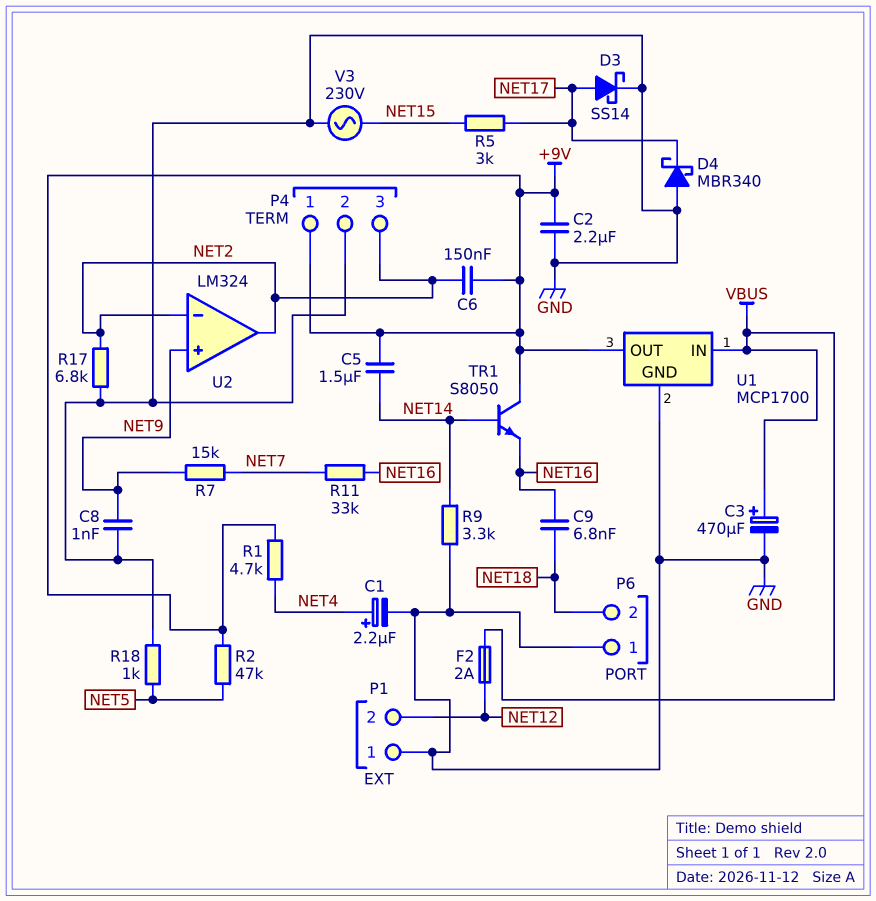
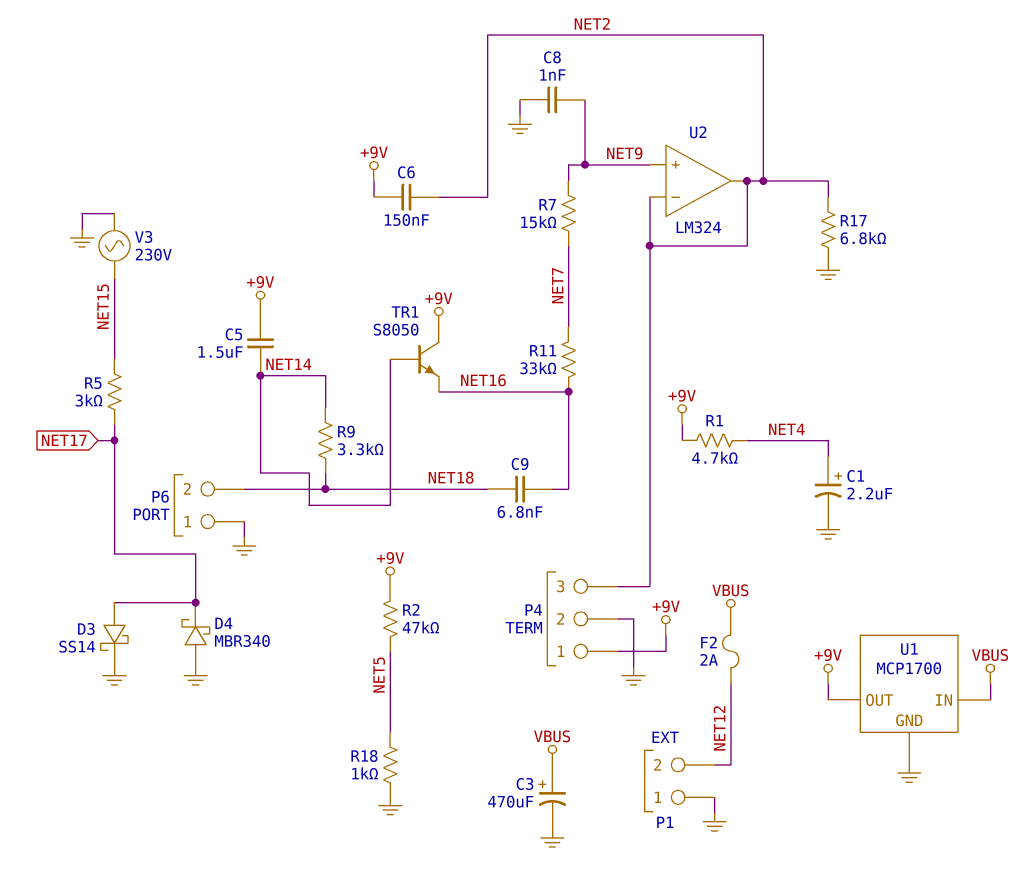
C2: 2.2uF (+9V, GND) -> none
R9: 3.3k (GND, NET14) -> 3.3k (NET14, NET18)

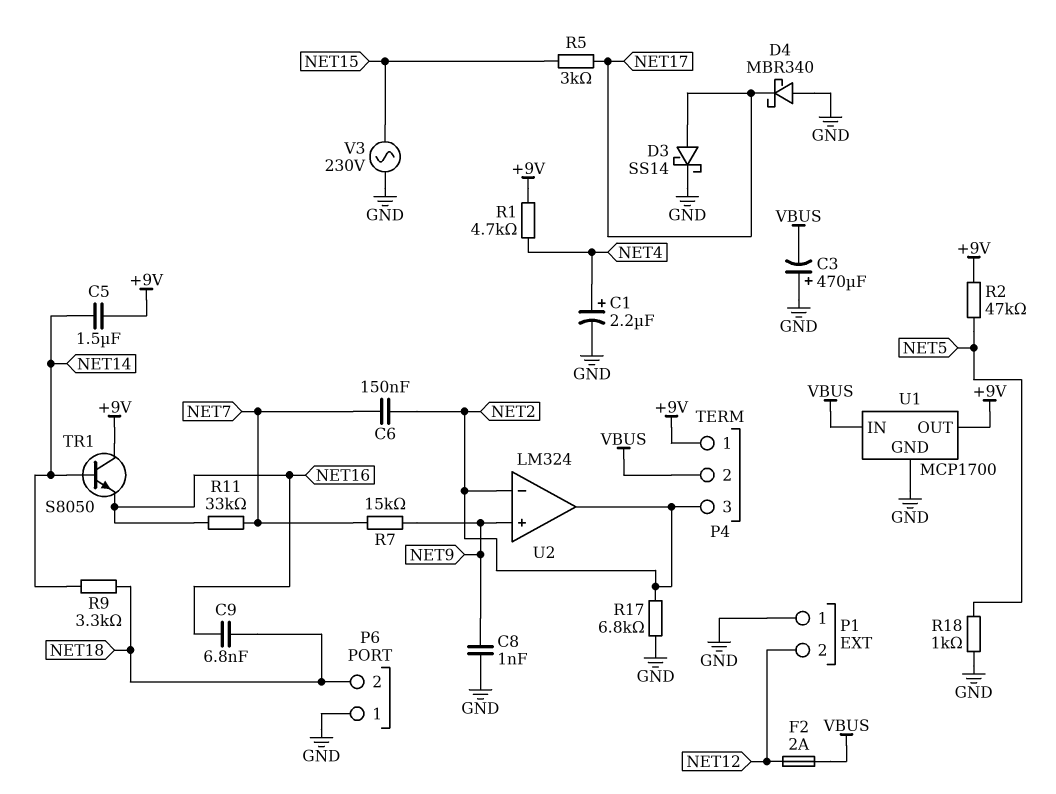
C3: 470uF (plus VBUS, minus GND) -> 470uF (plus GND, minus VBUS)
C6: 150nF (+9V, NET2) -> 150nF (NET2, NET7)
P4 pin 2: GND -> VBUS

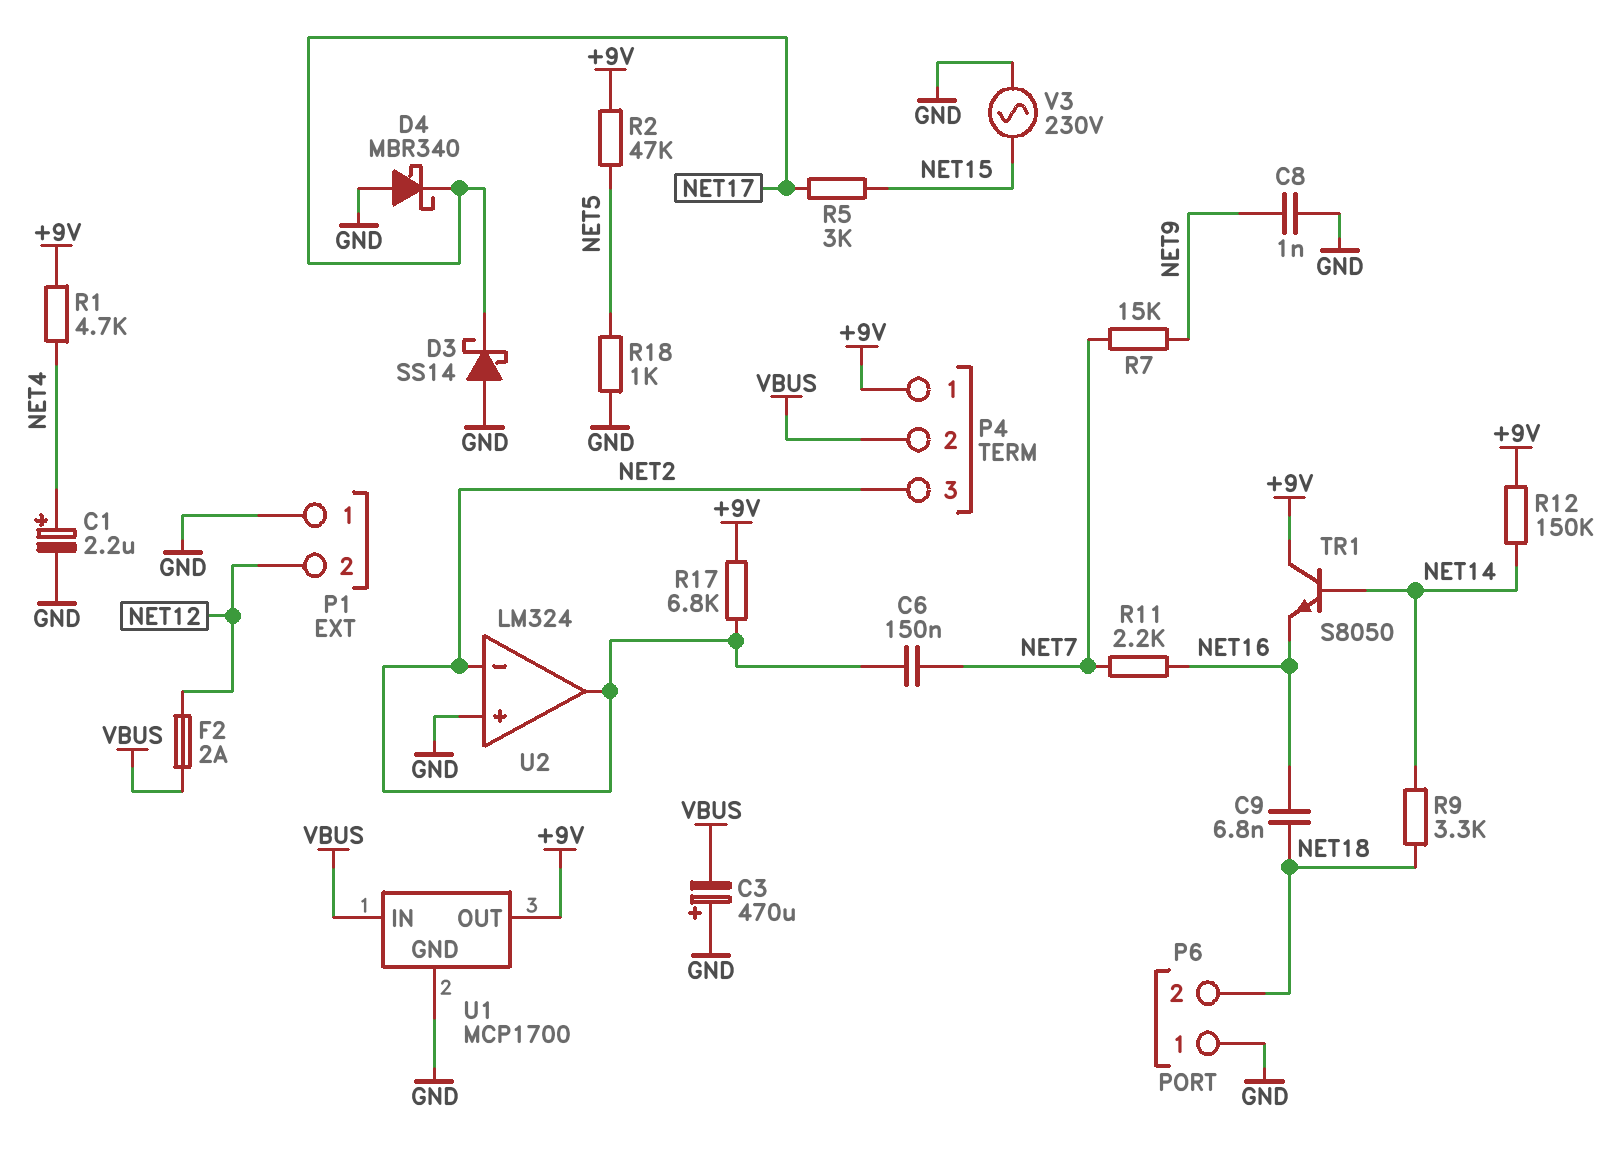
C5: 1.5uF (+9V, NET14) -> none
D3: schottky SS14 (A NET17, K GND) -> schottky SS14 (A GND, K NET17)
R11: 33k (NET7, NET16) -> 2.2k (NET7, NET16)
R12: none -> 150k (+9V, NET14)
R17: 6.8k (GND, NET2) -> 6.8k (+9V, NET2)
U2 pin in+: NET9 -> GND

